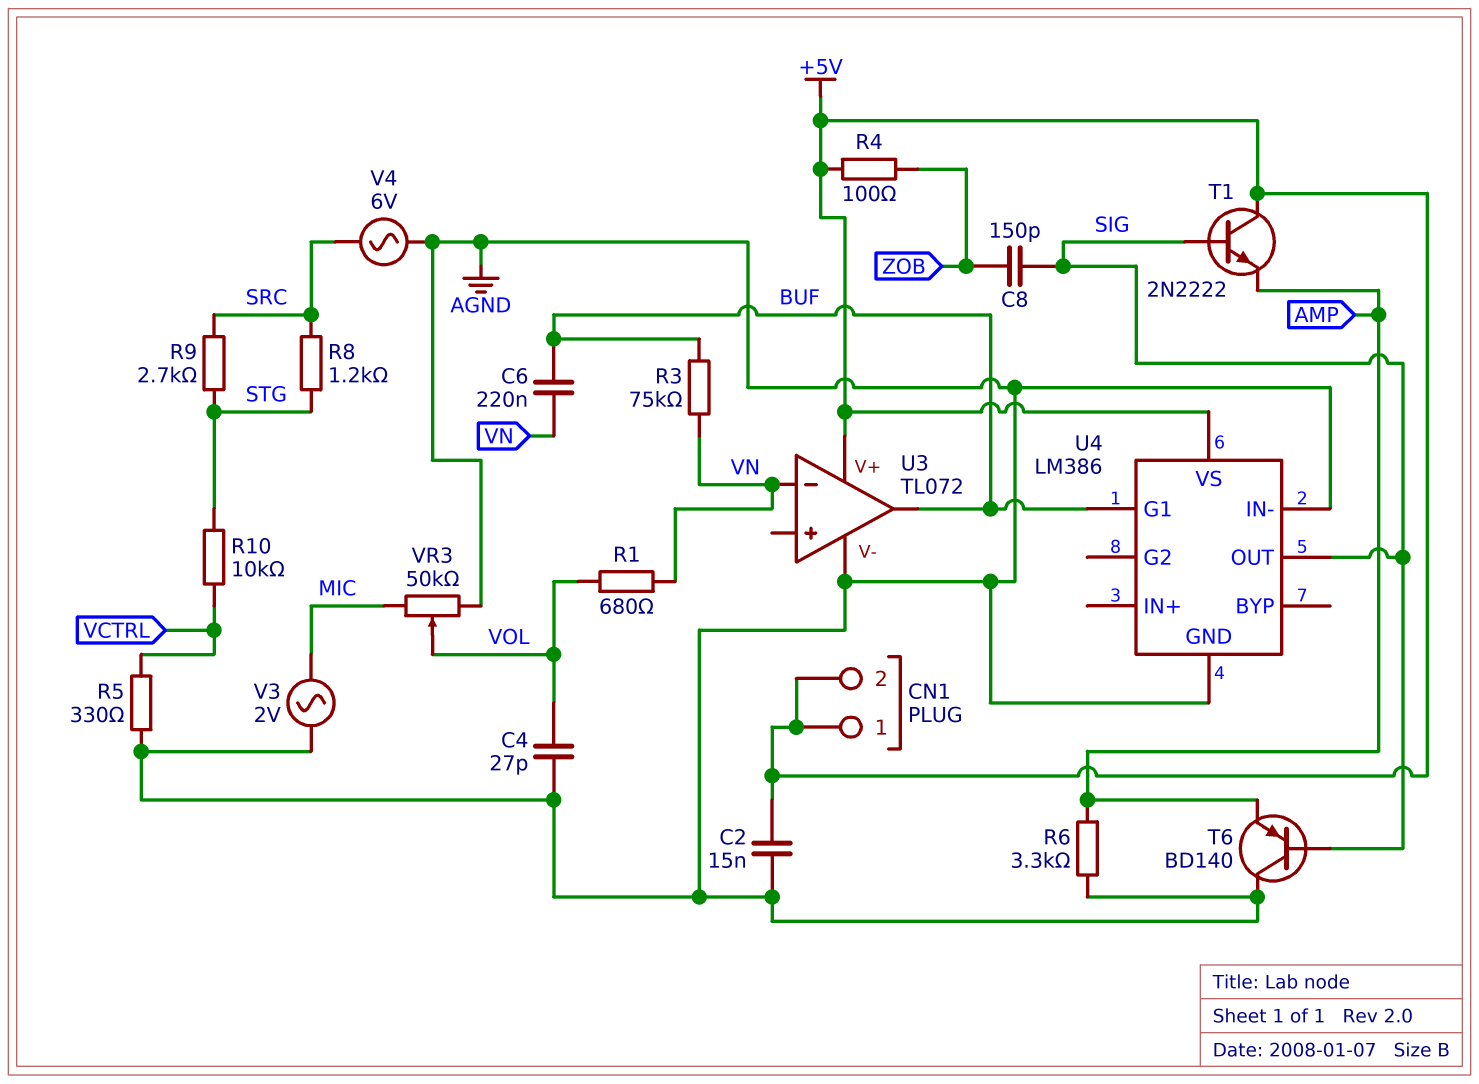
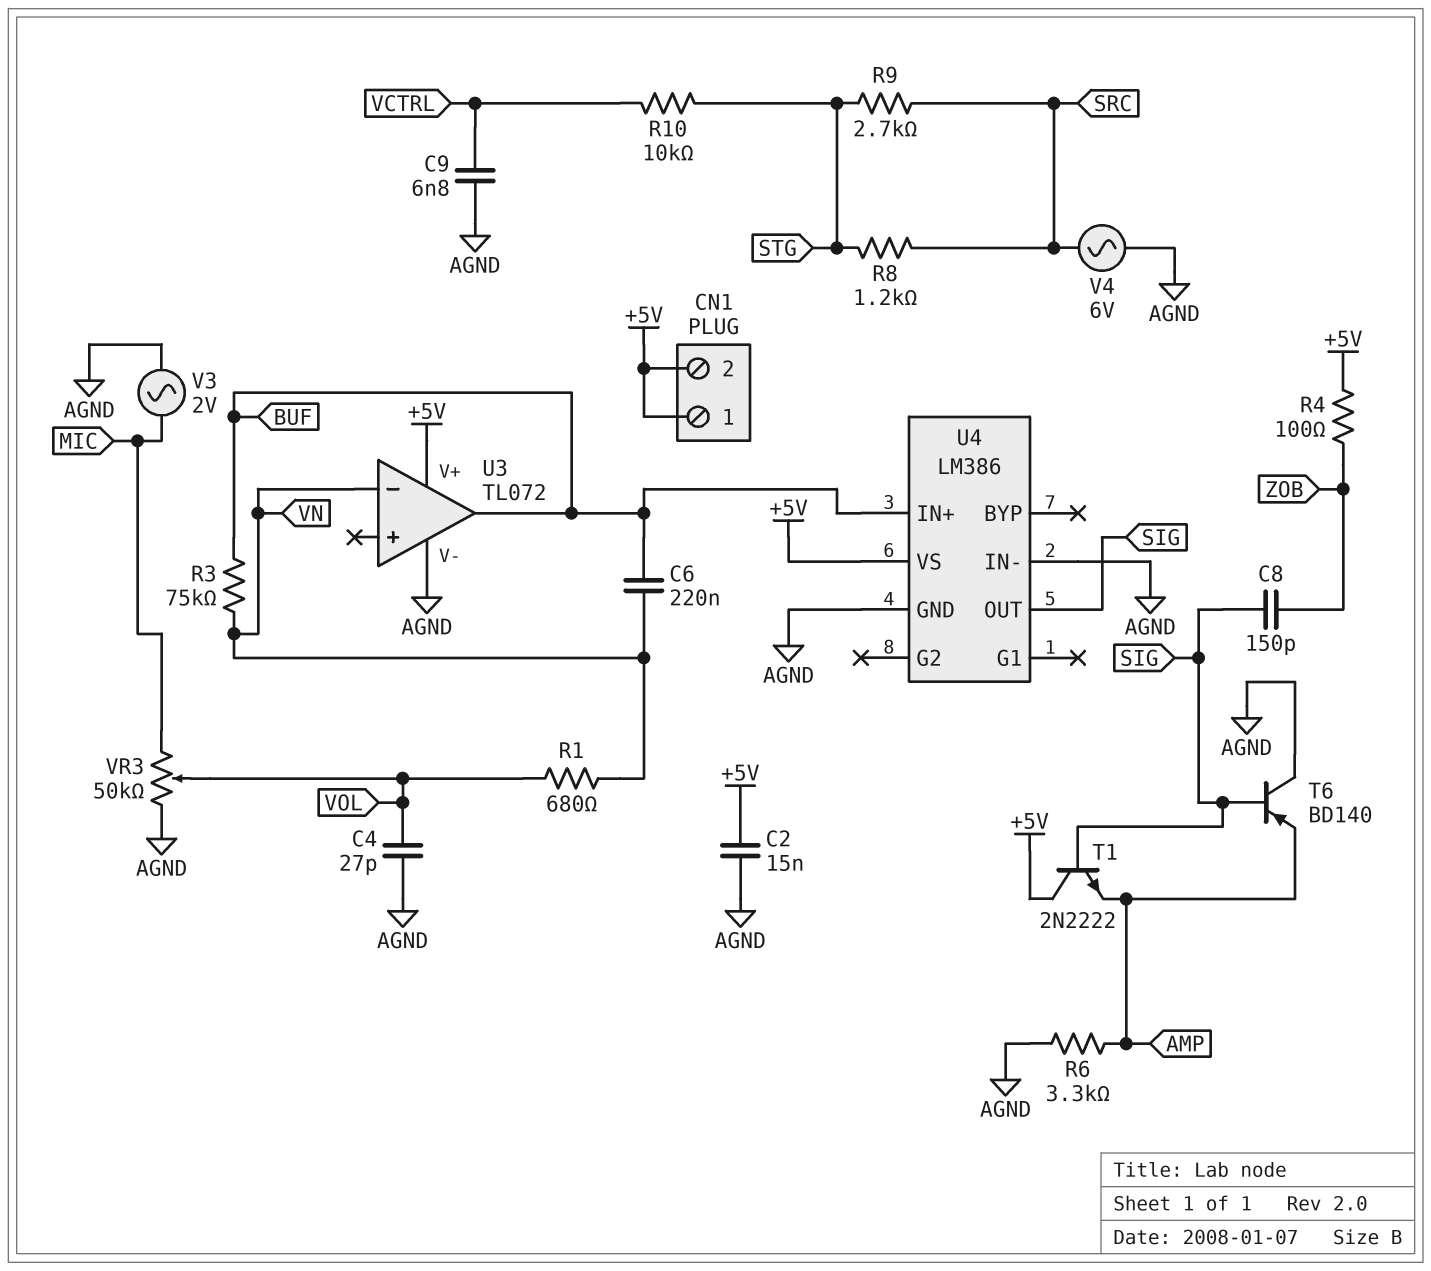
C9: none -> 6.8nF (AGND, VCTRL)
R5: 330 (AGND, VCTRL) -> none
U4 pin G1: BUF -> none
U4 pin IN+: none -> BUF

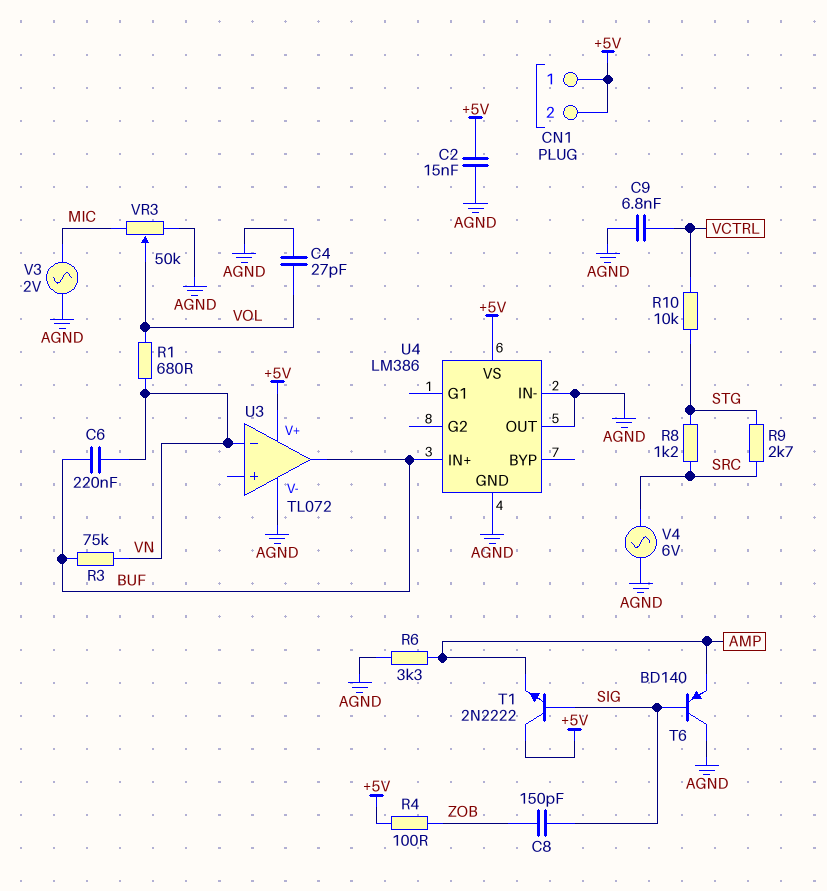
U4 pin OUT: SIG -> AGND

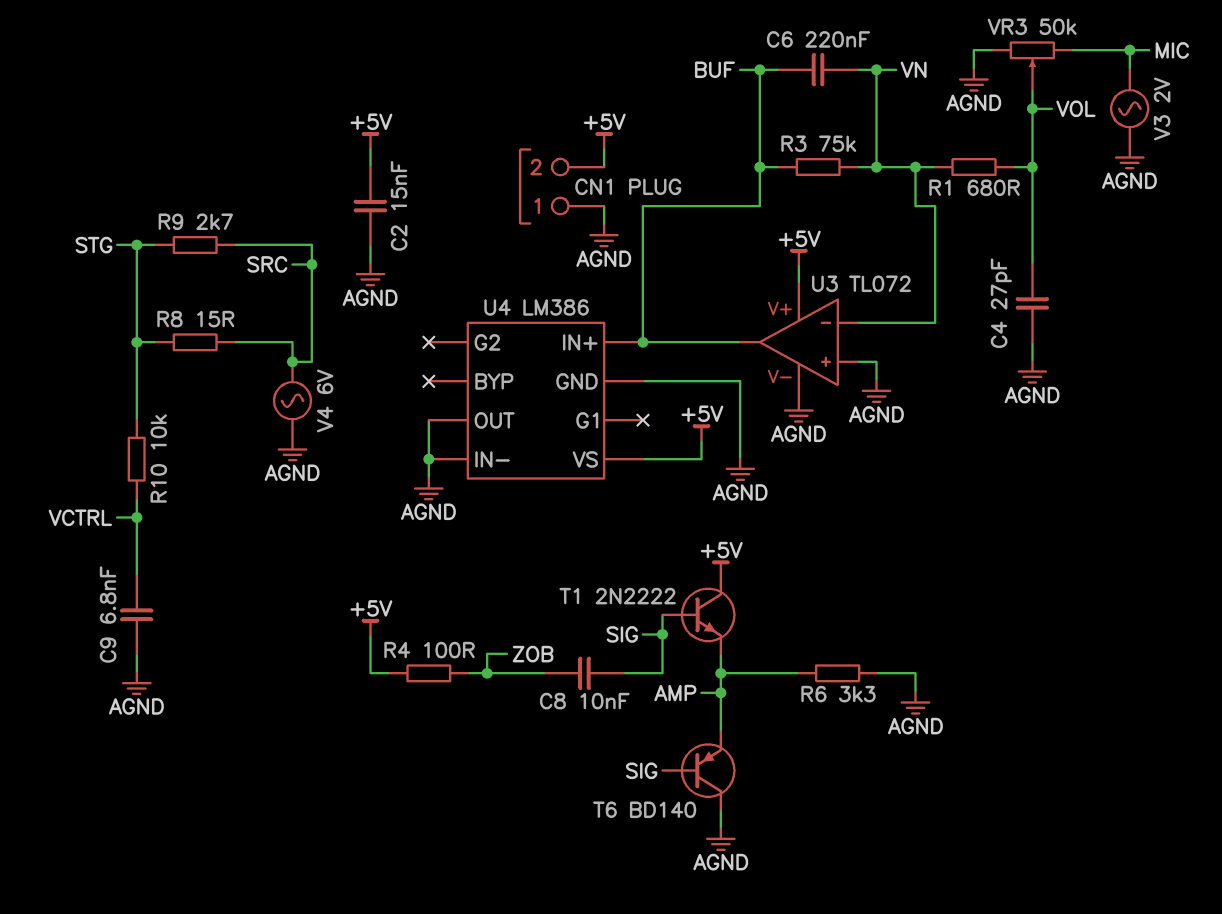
C8: 150pF (SIG, ZOB) -> 10nF (SIG, ZOB)
CN1 pin 1: +5V -> AGND
R8: 1.2k (SRC, STG) -> 15 (SRC, STG)
U3 pin in+: none -> AGND

